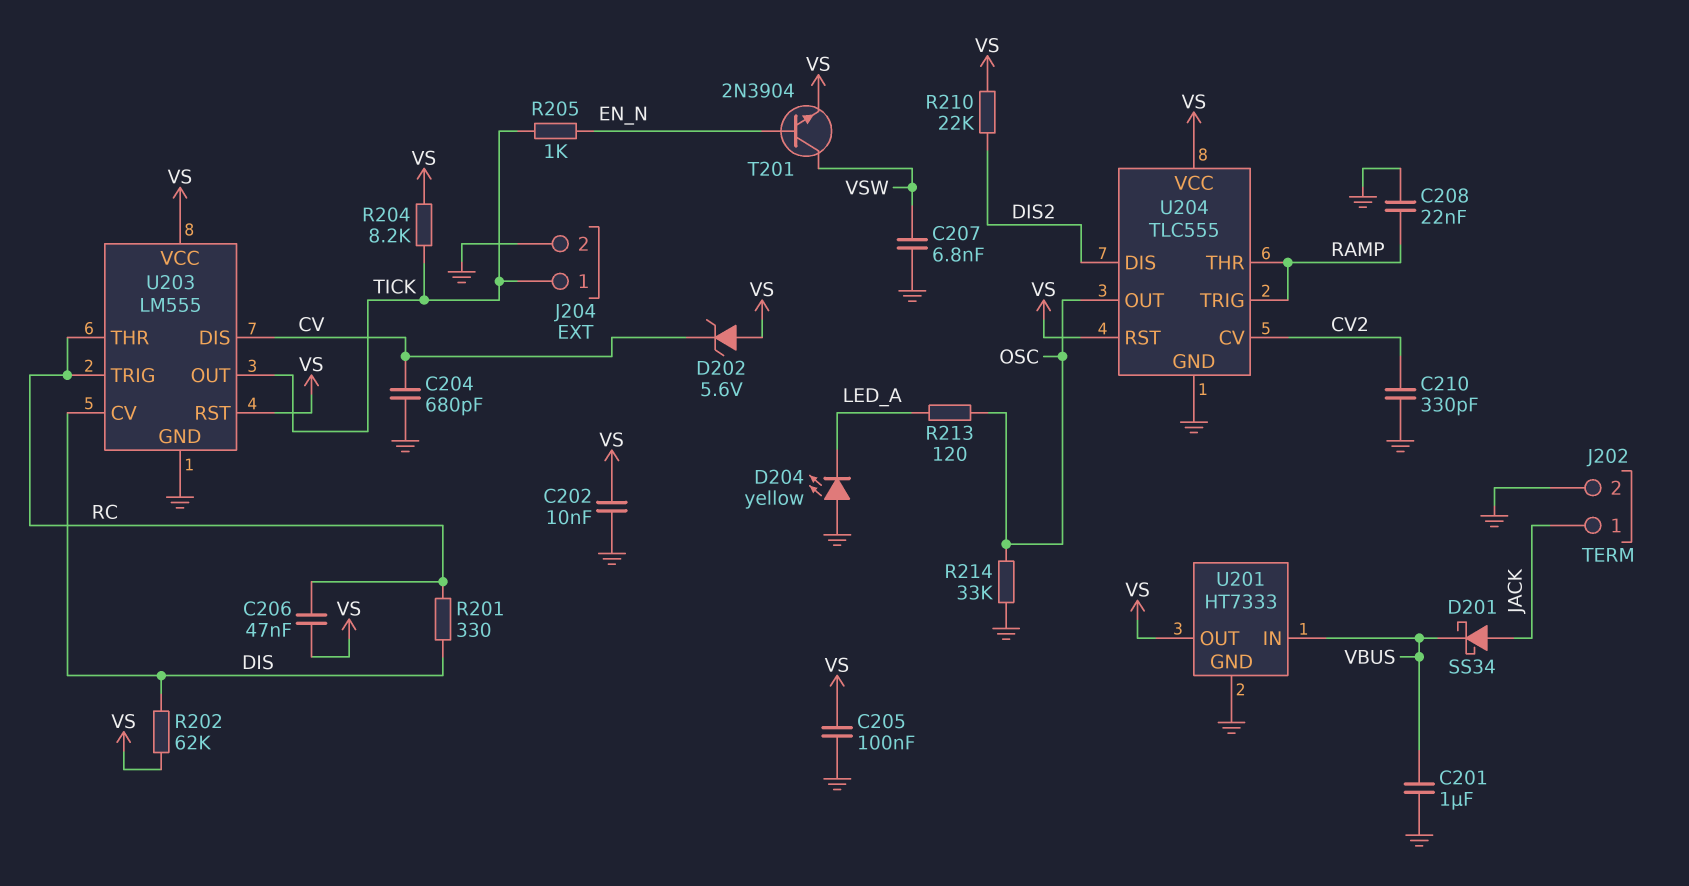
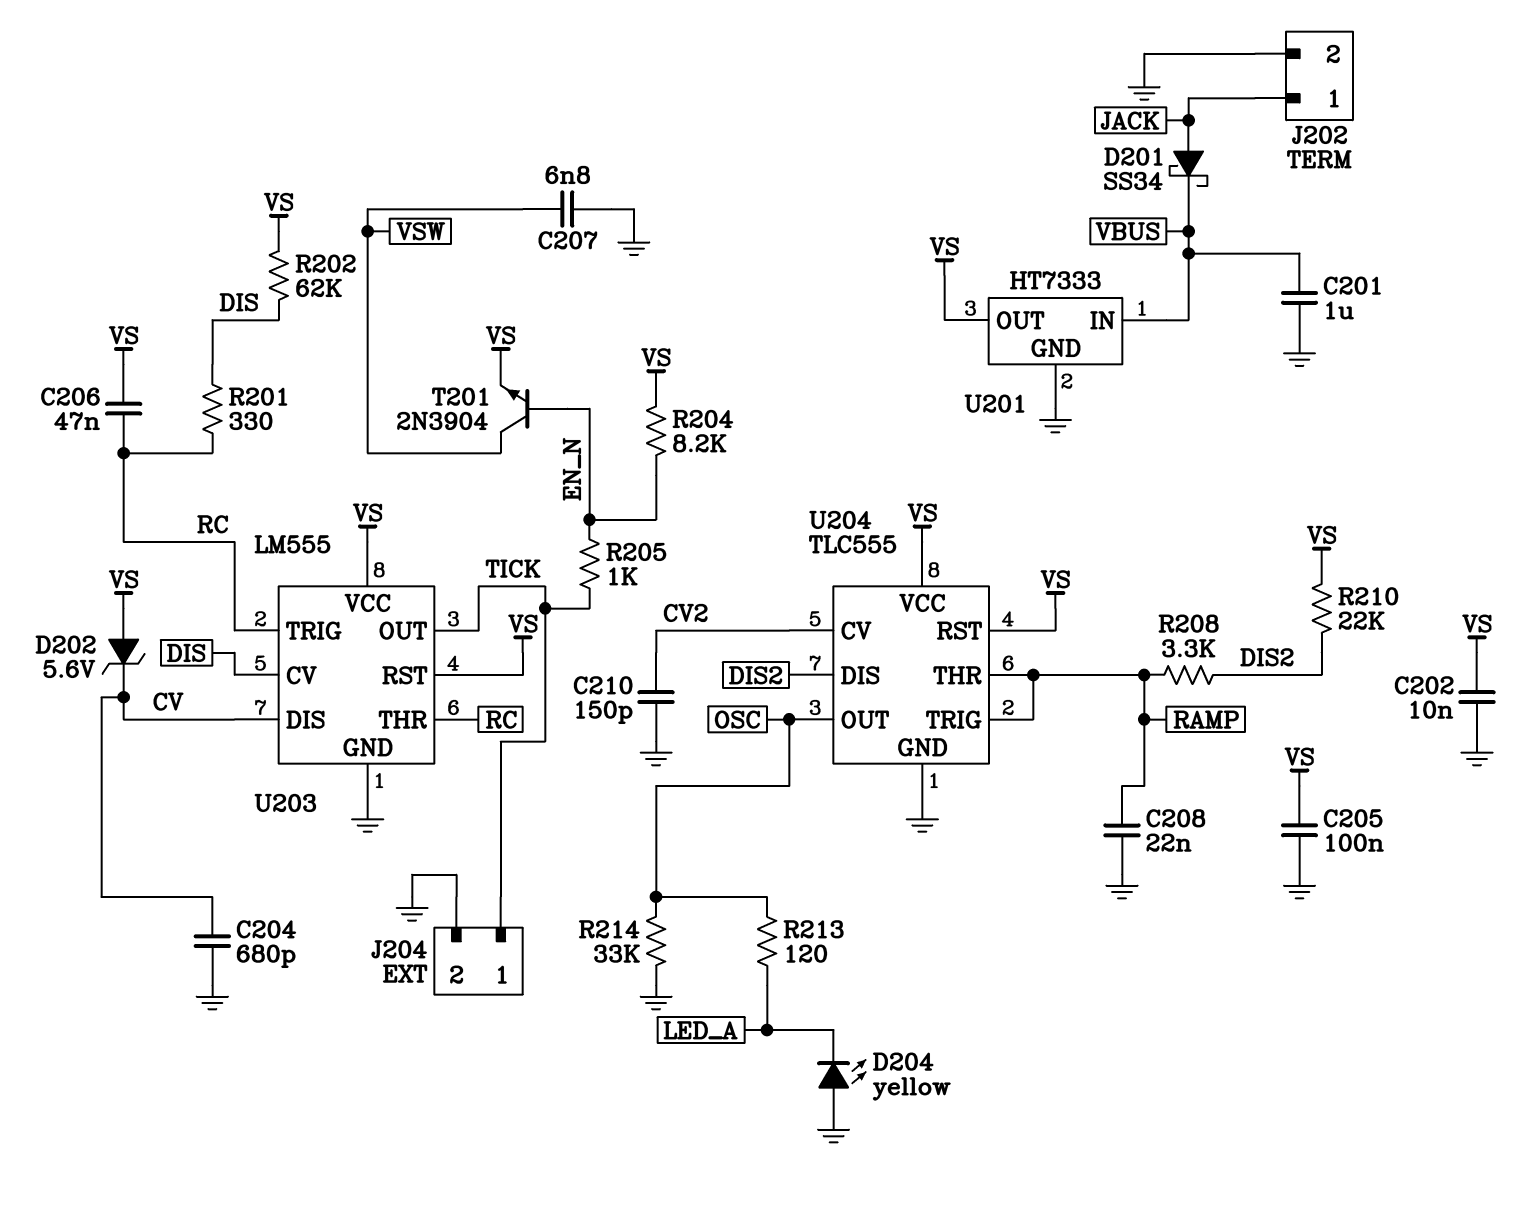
C210: 330pF (CV2, GND) -> 150pF (CV2, GND)
R204: 8.2k (TICK, VS) -> 8.2k (EN_N, VS)
R208: none -> 3.3k (DIS2, RAMP)

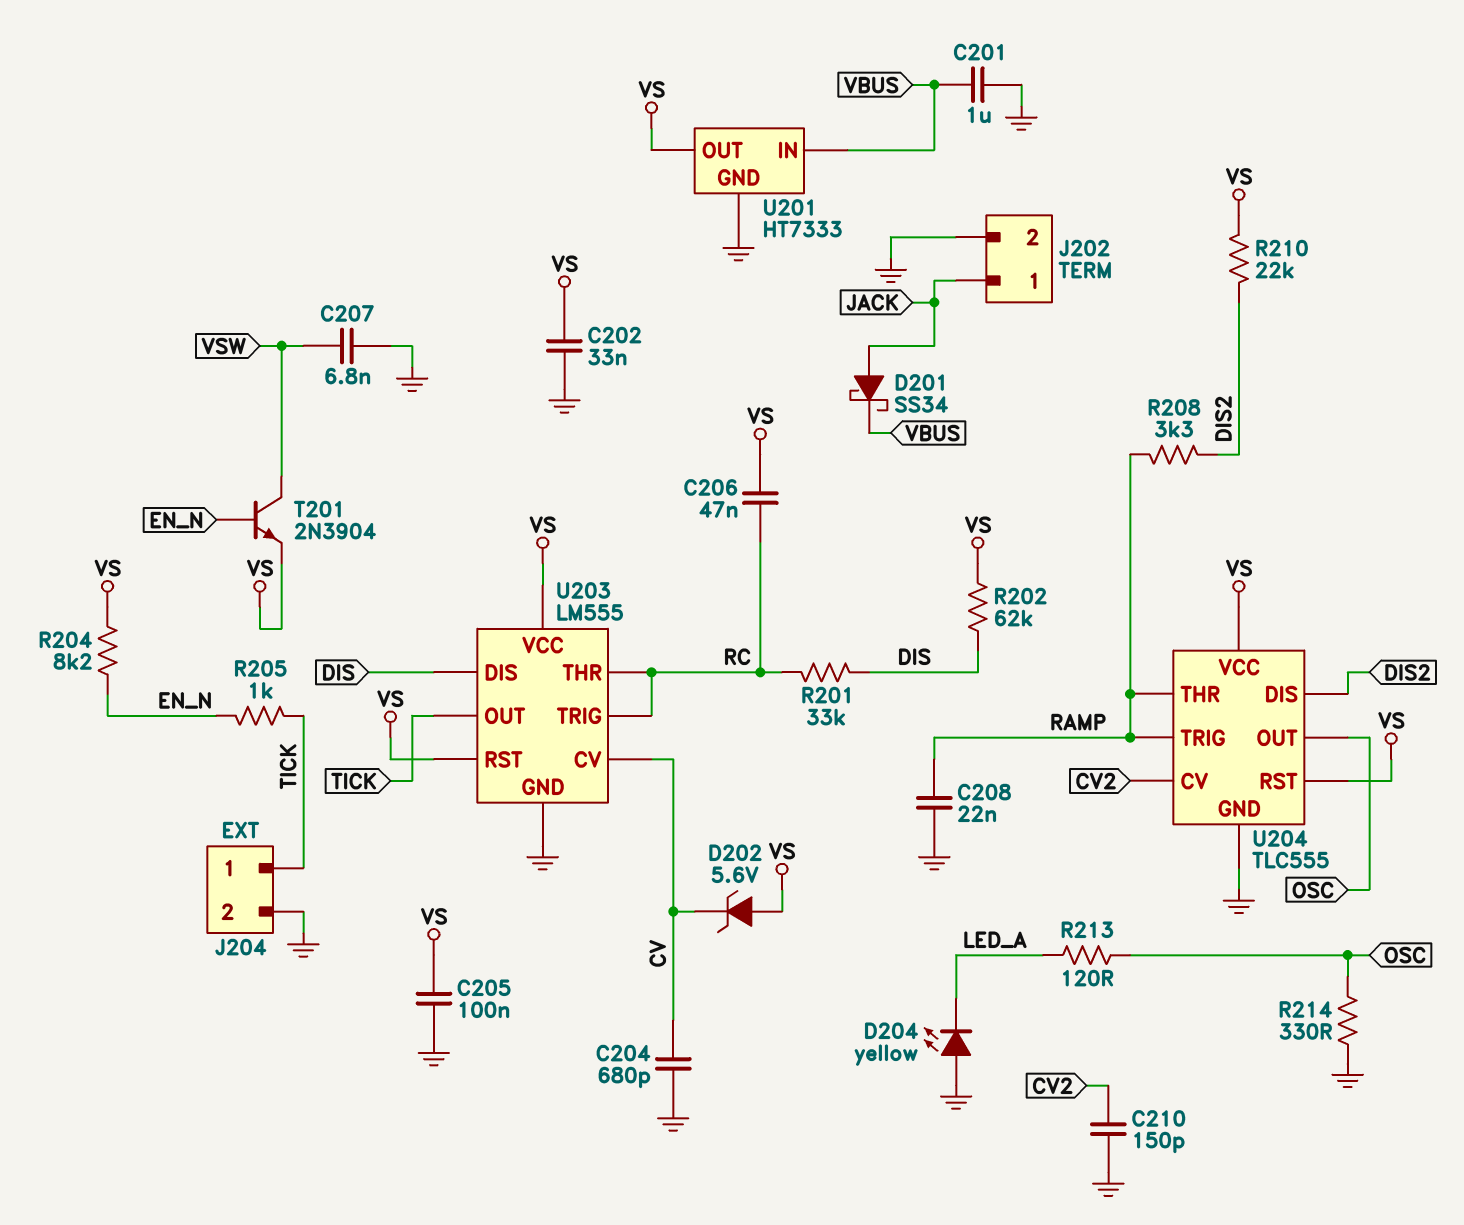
C202: 10nF (GND, VS) -> 33nF (GND, VS)
R201: 330 (DIS, RC) -> 33k (DIS, RC)
R214: 33k (GND, OSC) -> 330 (GND, OSC)
U203 pin CV: DIS -> CV
U203 pin DIS: CV -> DIS

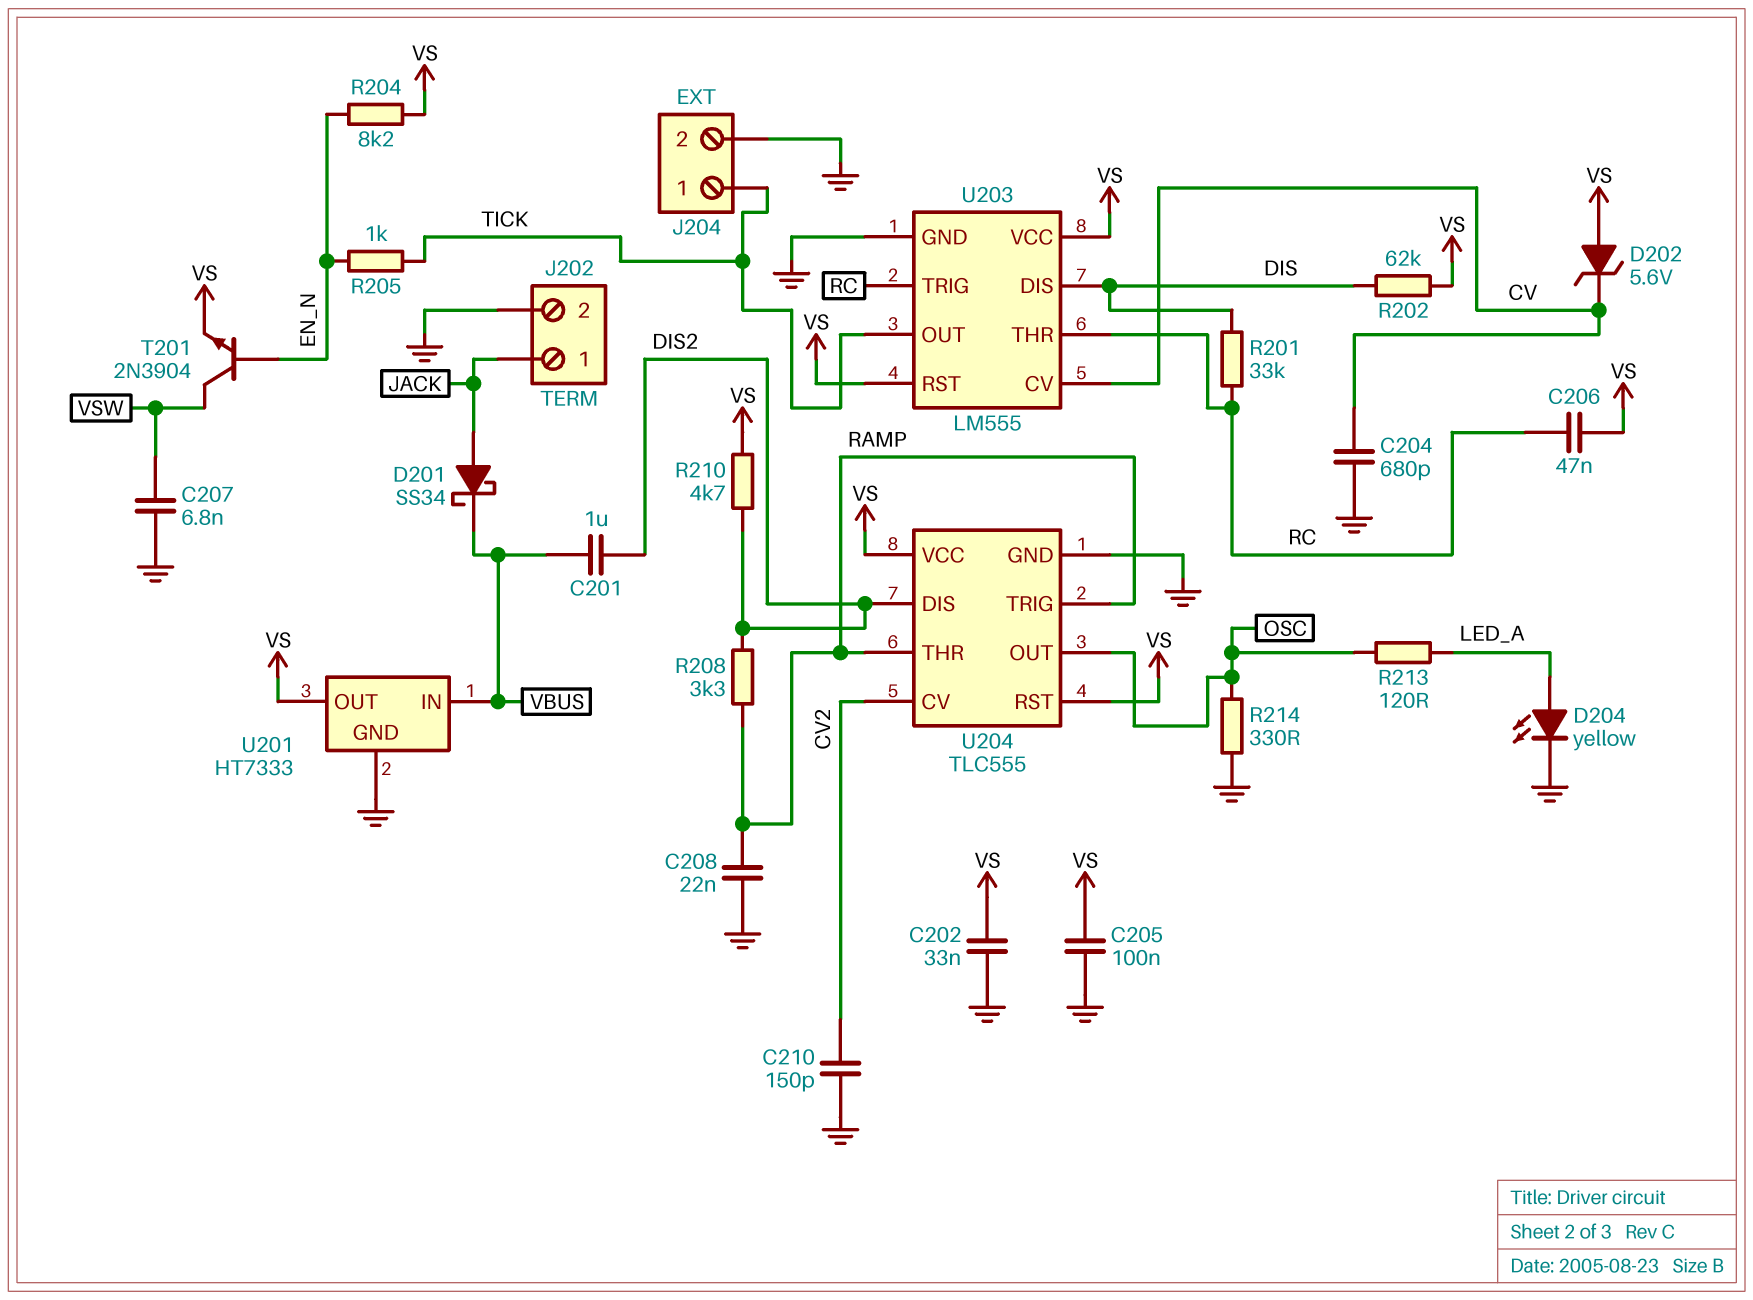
C201: 1uF (GND, VBUS) -> 1uF (DIS2, VBUS)
D204: LED yellow (A GND, K LED_A) -> LED yellow (A LED_A, K GND)
R210: 22k (DIS2, VS) -> 4.7k (DIS2, VS)

